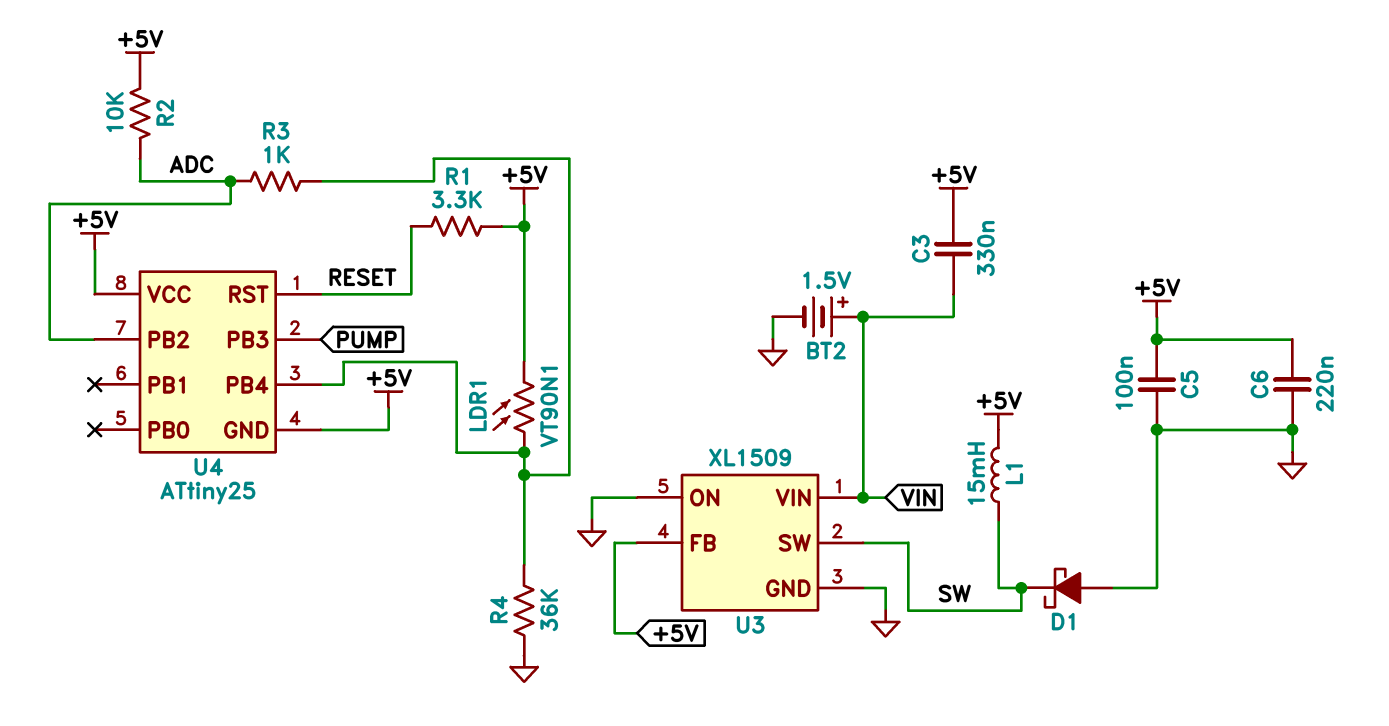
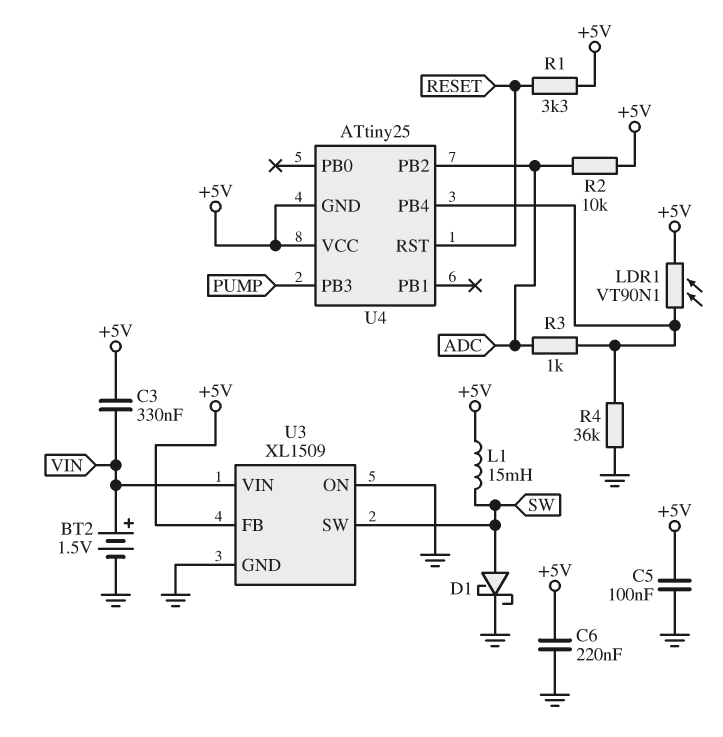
D1: schottky (A GND, K SW) -> schottky (A SW, K GND)

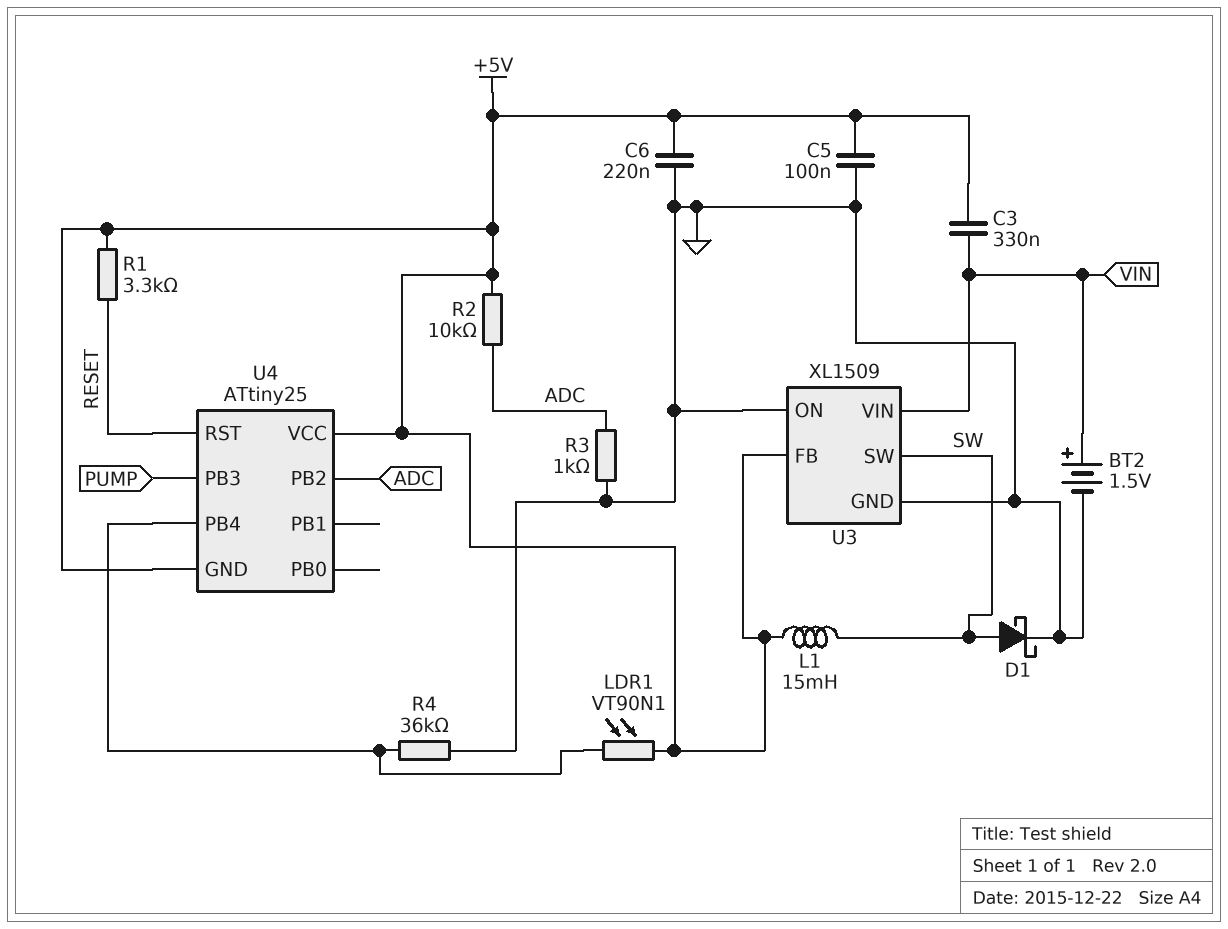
R3: 1k (ADC, U4/PB4) -> 1k (ADC, GND)

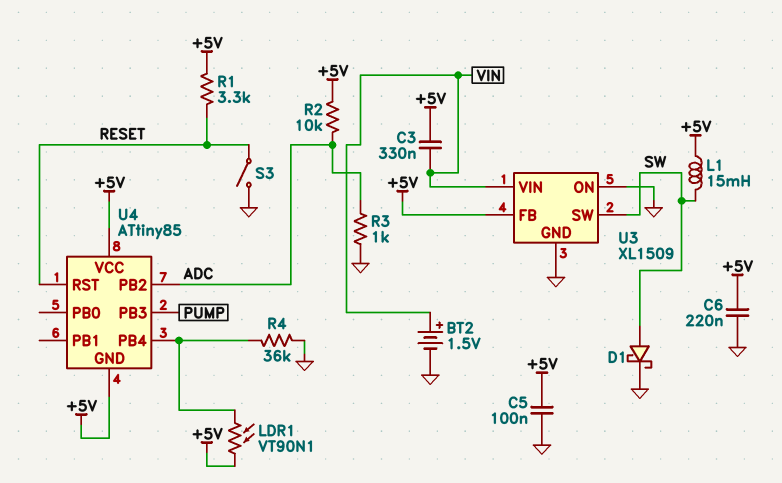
S3: none -> switch (GND, RESET)
U4: ATtiny25 -> ATtiny85

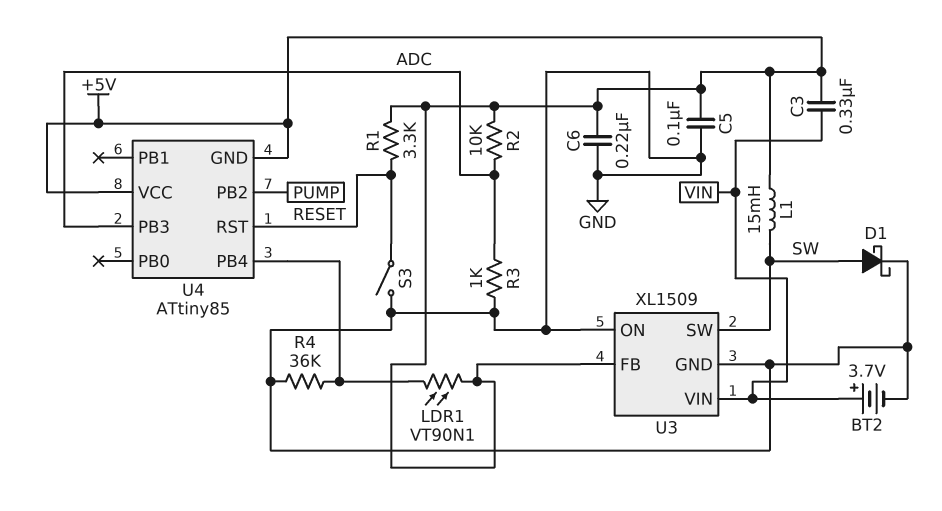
BT2: 1.5V (plus VIN, minus GND) -> 3.7V (plus VIN, minus GND)
U4 pin PB2: ADC -> PUMP
U4 pin PB3: PUMP -> ADC

